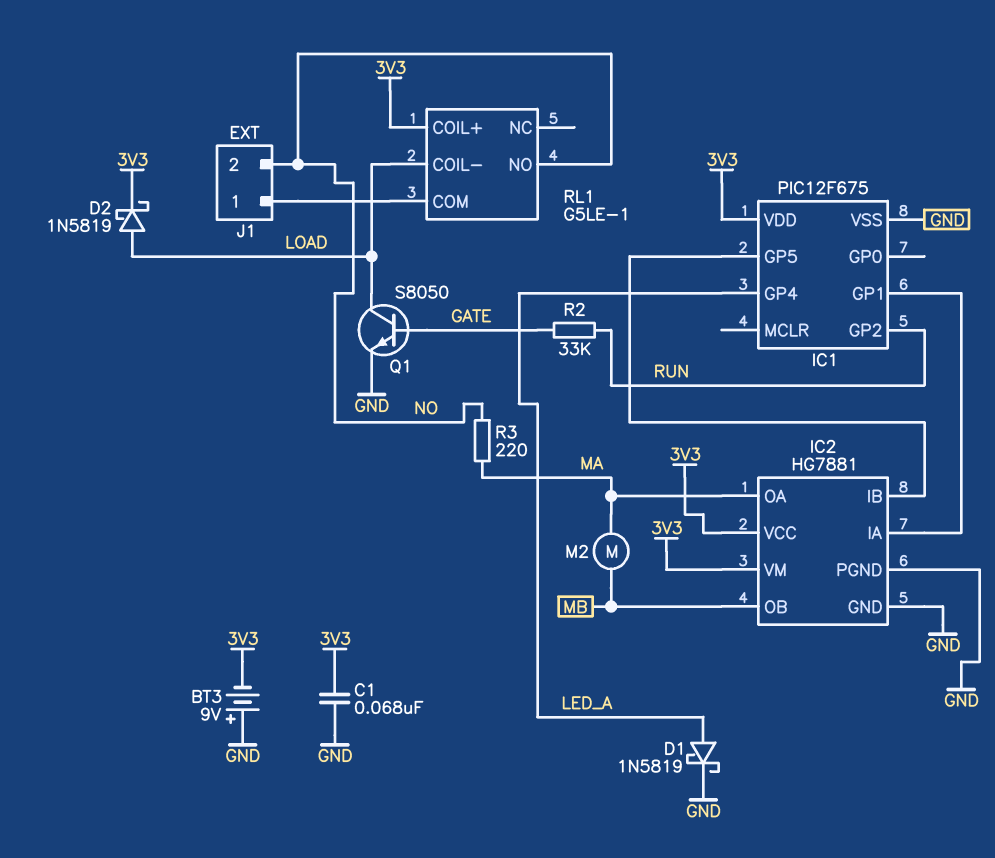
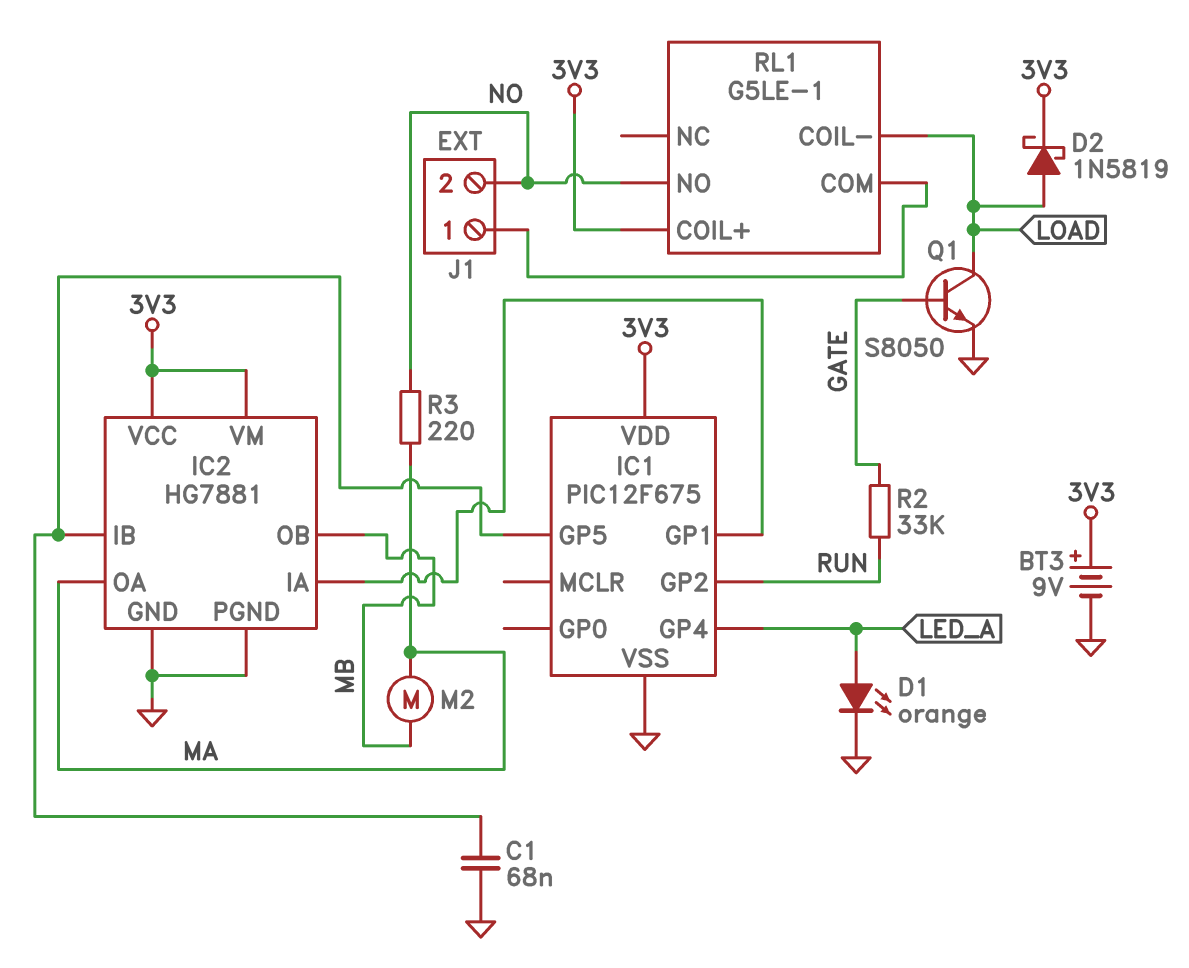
BT3: 9V (plus GND, minus 3V3) -> 9V (plus 3V3, minus GND)
C1: 68nF (3V3, GND) -> 68nF (GND, IC1/GP5)
D1: schottky 1N5819 (A LED_A, K GND) -> LED orange (A LED_A, K GND)

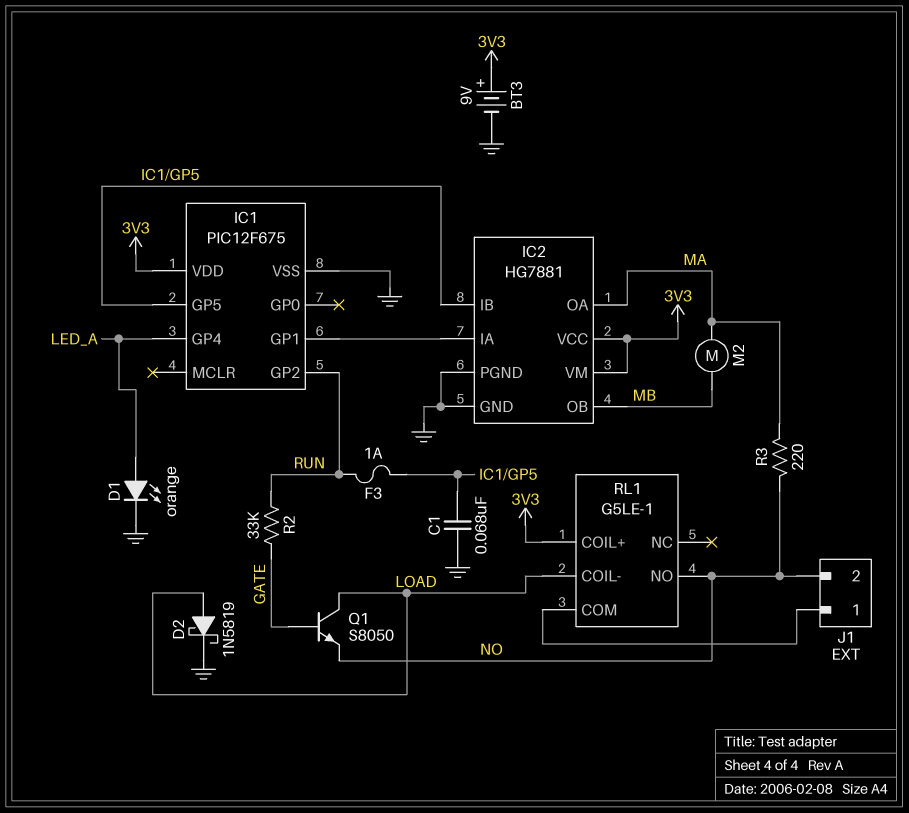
D2: schottky 1N5819 (A LOAD, K 3V3) -> schottky 1N5819 (A LOAD, K GND)
F3: none -> 1A (IC1/GP5, RUN)
Q1: NPN S8050 (B GATE, C LOAD, E GND) -> NPN S8050 (B GATE, C LOAD, E NO)

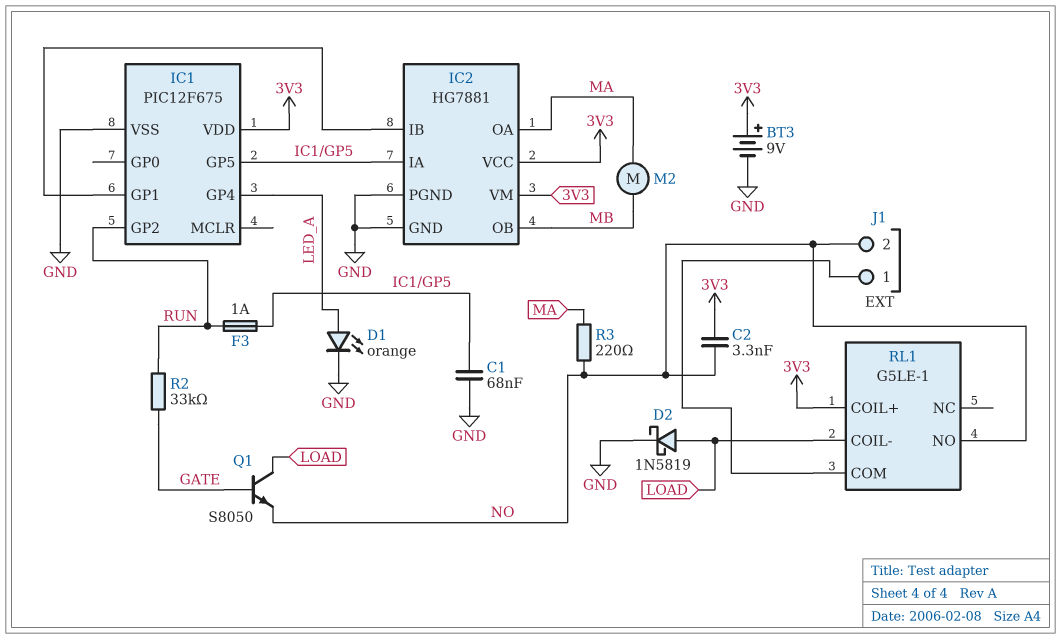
C2: none -> 3.3nF (3V3, NO)
IC2 pin IA: IC1/GP1 -> IC1/GP5
IC2 pin IB: IC1/GP5 -> IC1/GP1

